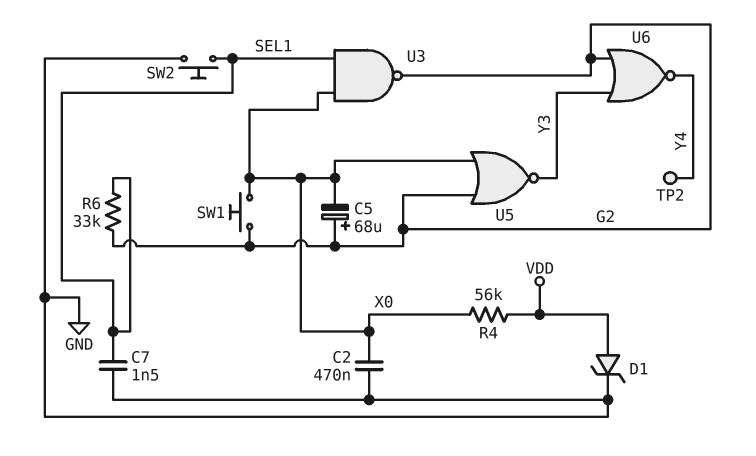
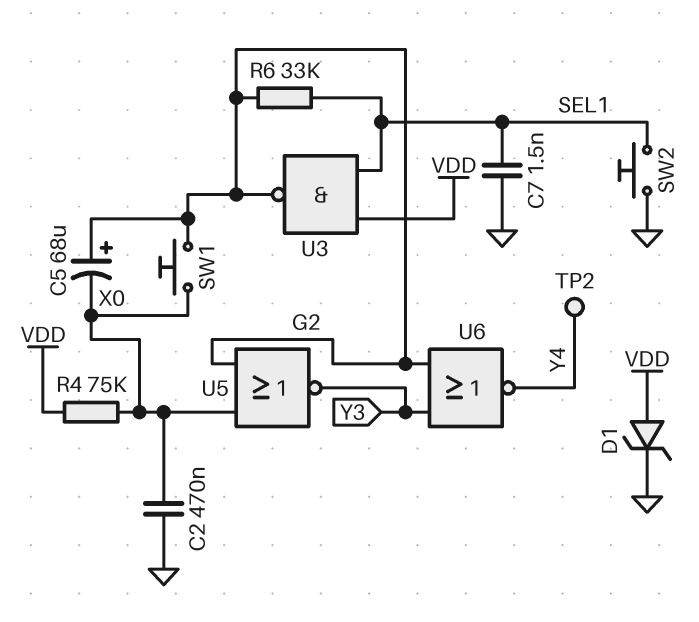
R4: 56k (VDD, X0) -> 75k (VDD, X0)
U3: NAND (in SEL1, in X0, out G2) -> NAND (in SEL1, in VDD, out G2)

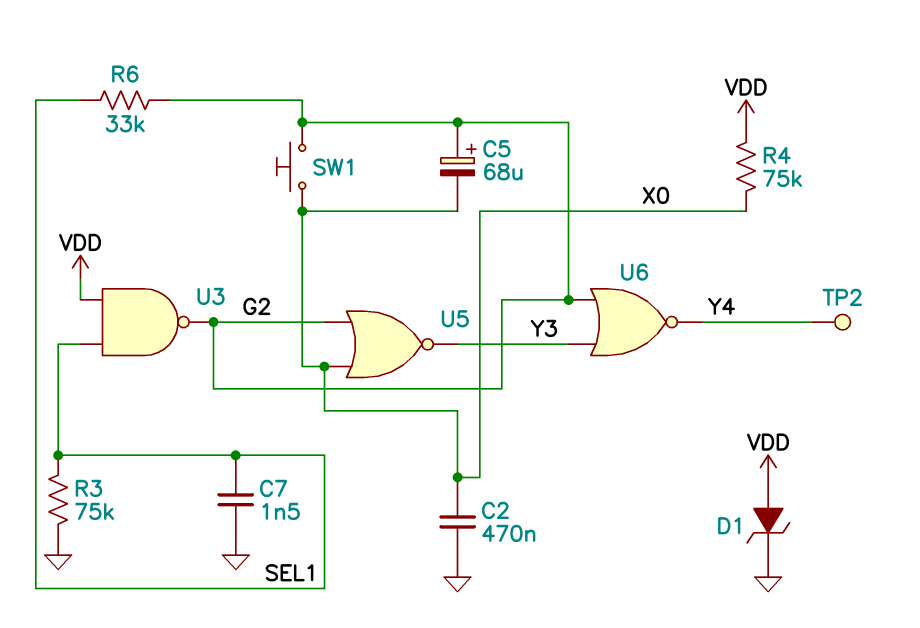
R3: none -> 75k (GND, SEL1)
SW2: button (GND, SEL1) -> none

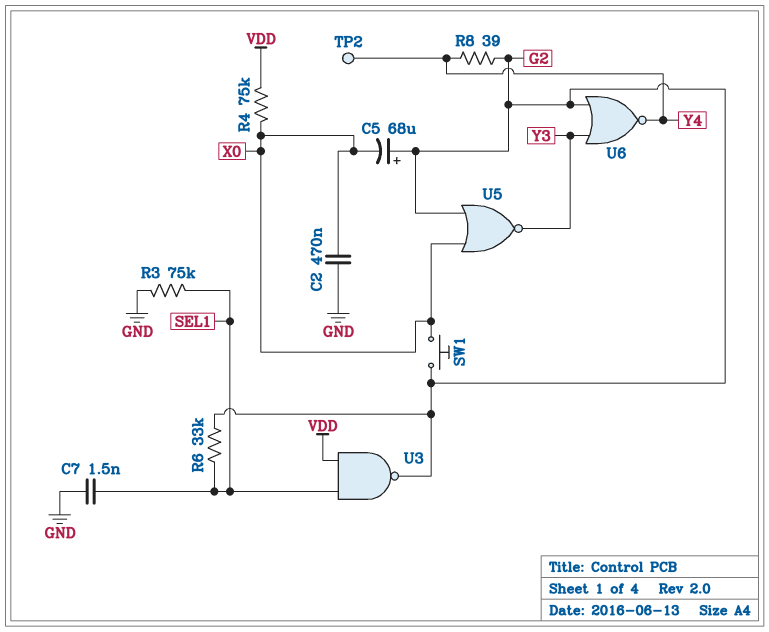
D1: zener (A VDD, K GND) -> none
R8: none -> 39 (G2, Y4)

